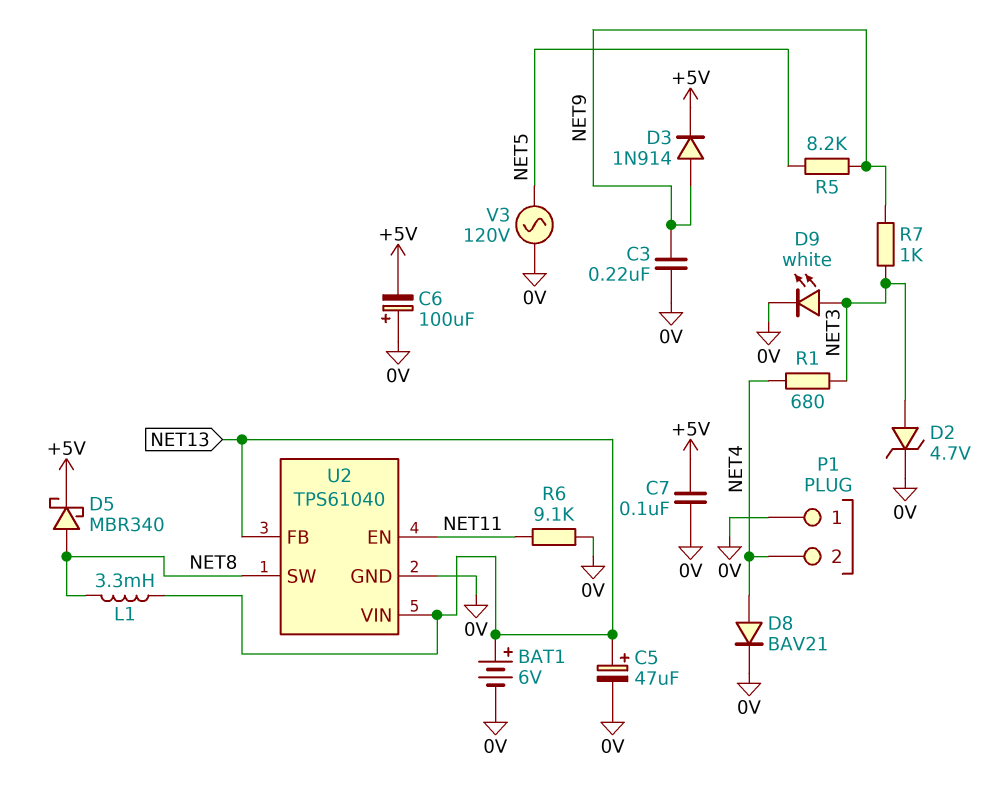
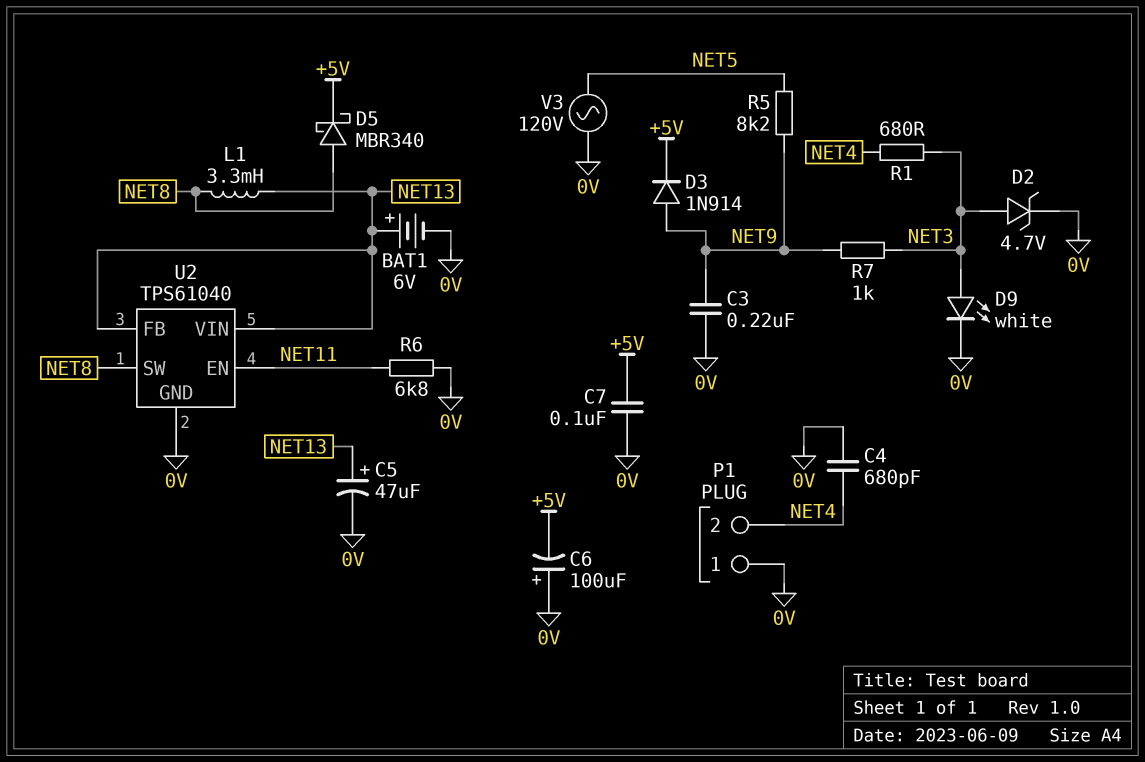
C4: none -> 680pF (0V, NET4)
D8: diode BAV21 (A NET4, K 0V) -> none
R6: 9.1k (0V, NET11) -> 6.8k (0V, NET11)

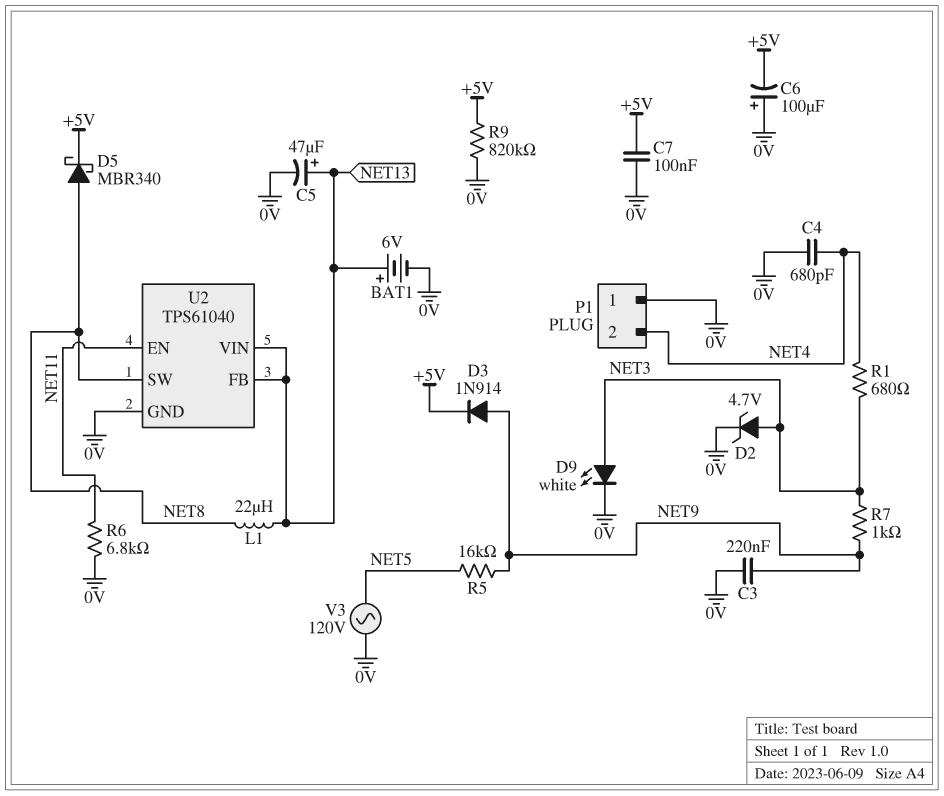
L1: 3.3mH (NET8, NET13) -> 22uH (NET8, NET13)
R5: 8.2k (NET5, NET9) -> 16k (NET5, NET9)
R9: none -> 820k (+5V, 0V)

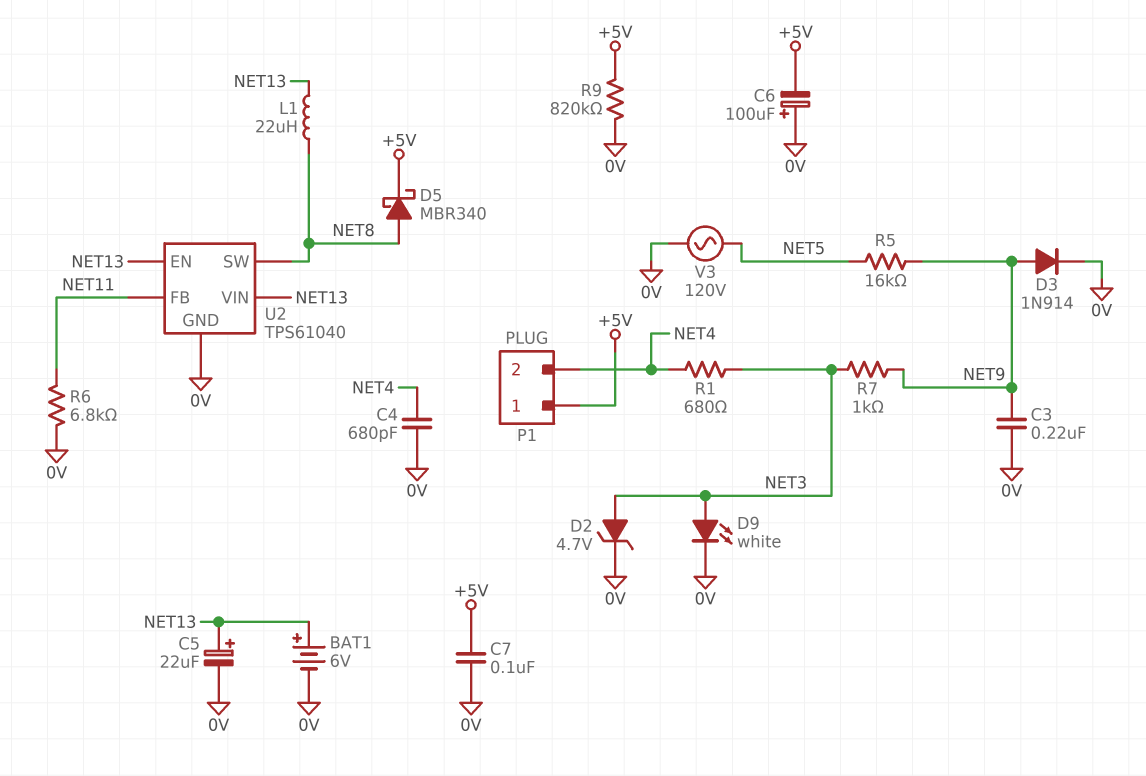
C5: 47uF (plus NET13, minus 0V) -> 22uF (plus NET13, minus 0V)
D3: diode 1N914 (A NET9, K +5V) -> diode 1N914 (A NET9, K 0V)
P1 pin 1: 0V -> +5V
U2 pin EN: NET11 -> NET13
U2 pin FB: NET13 -> NET11

